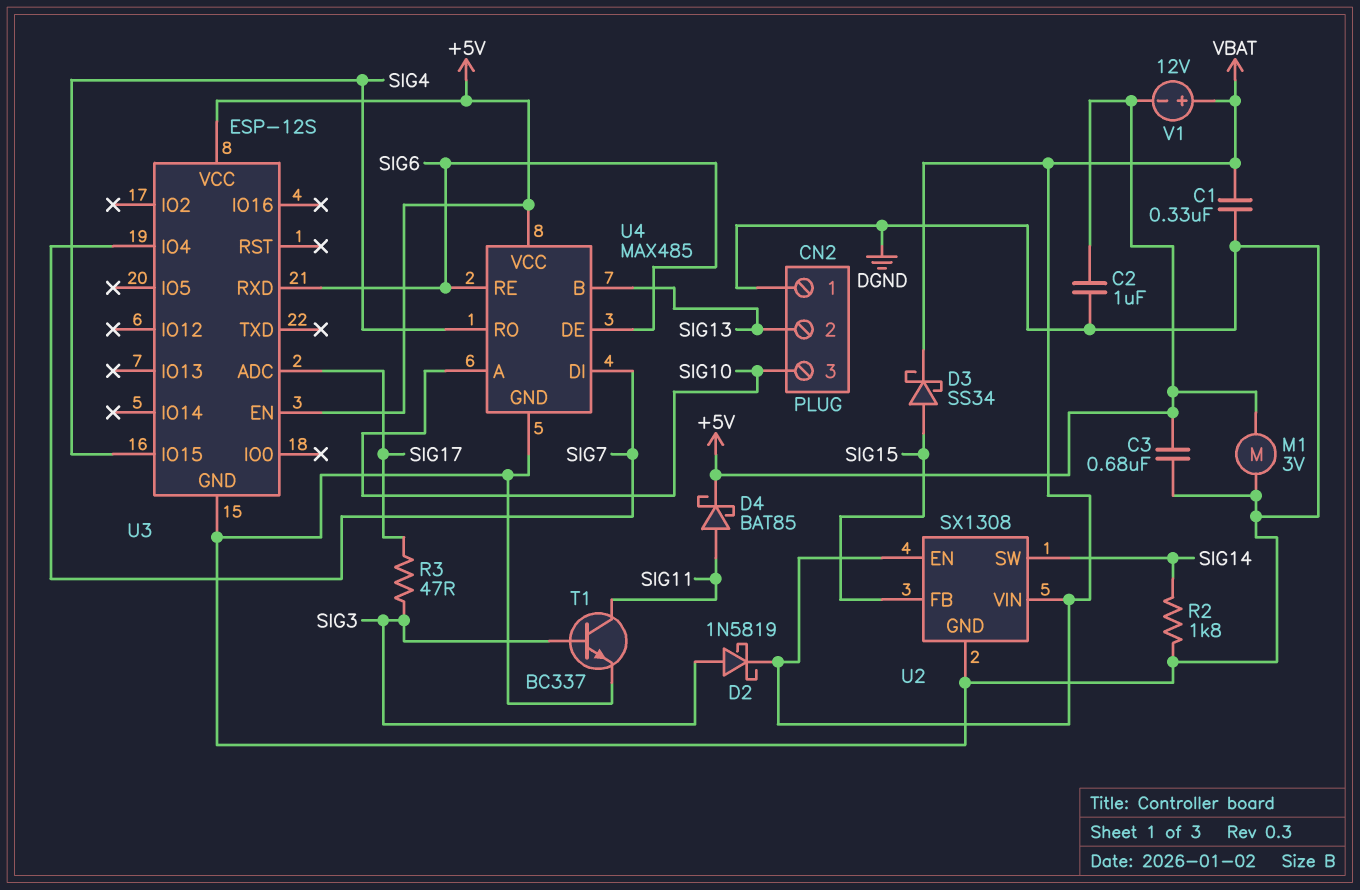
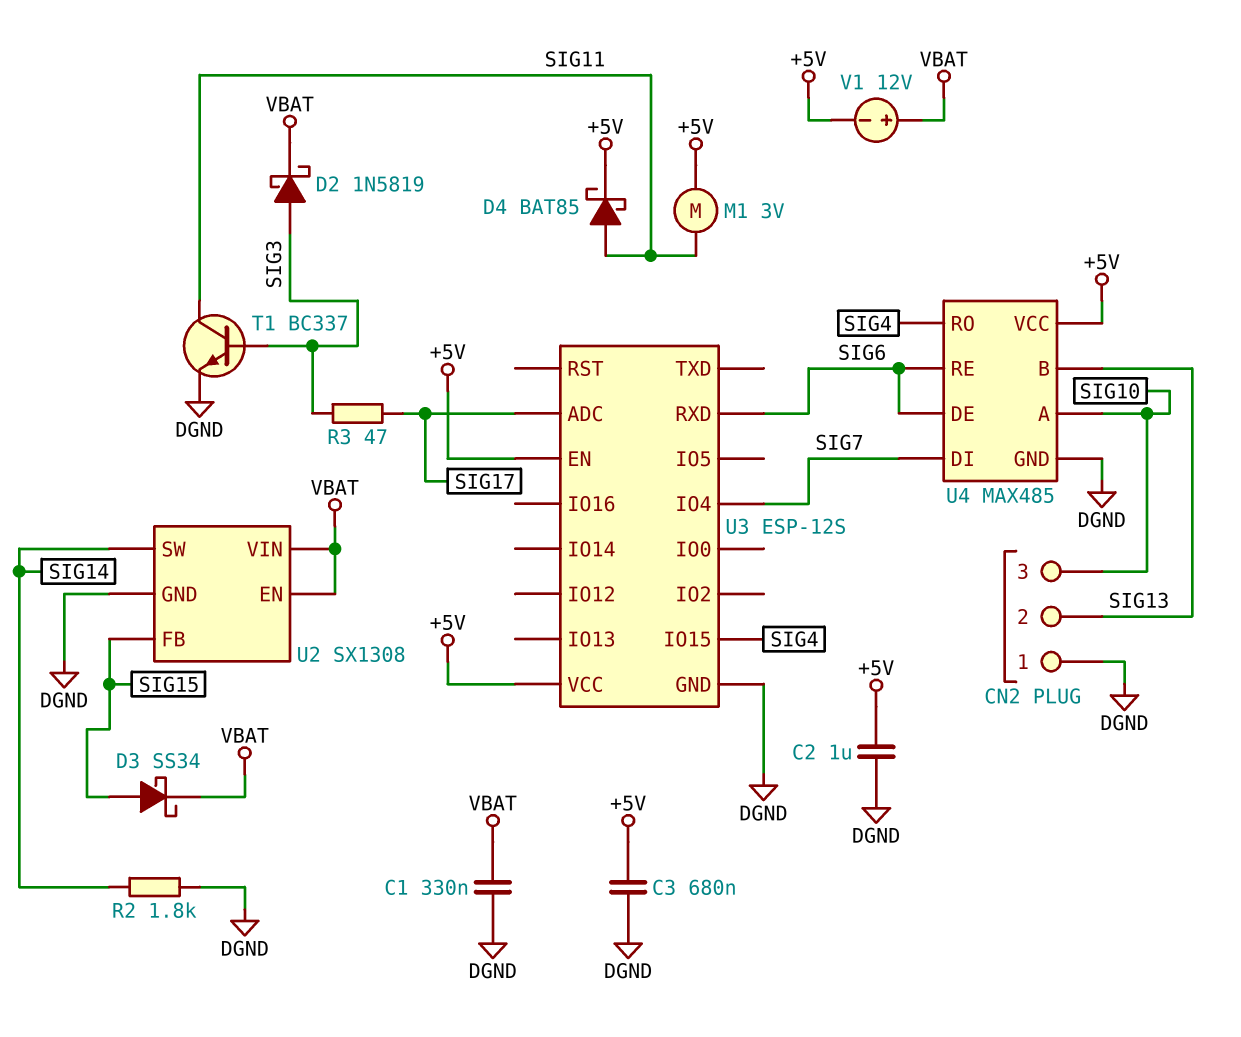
M1: motor 3V (+5V, DGND) -> motor 3V (+5V, SIG11)

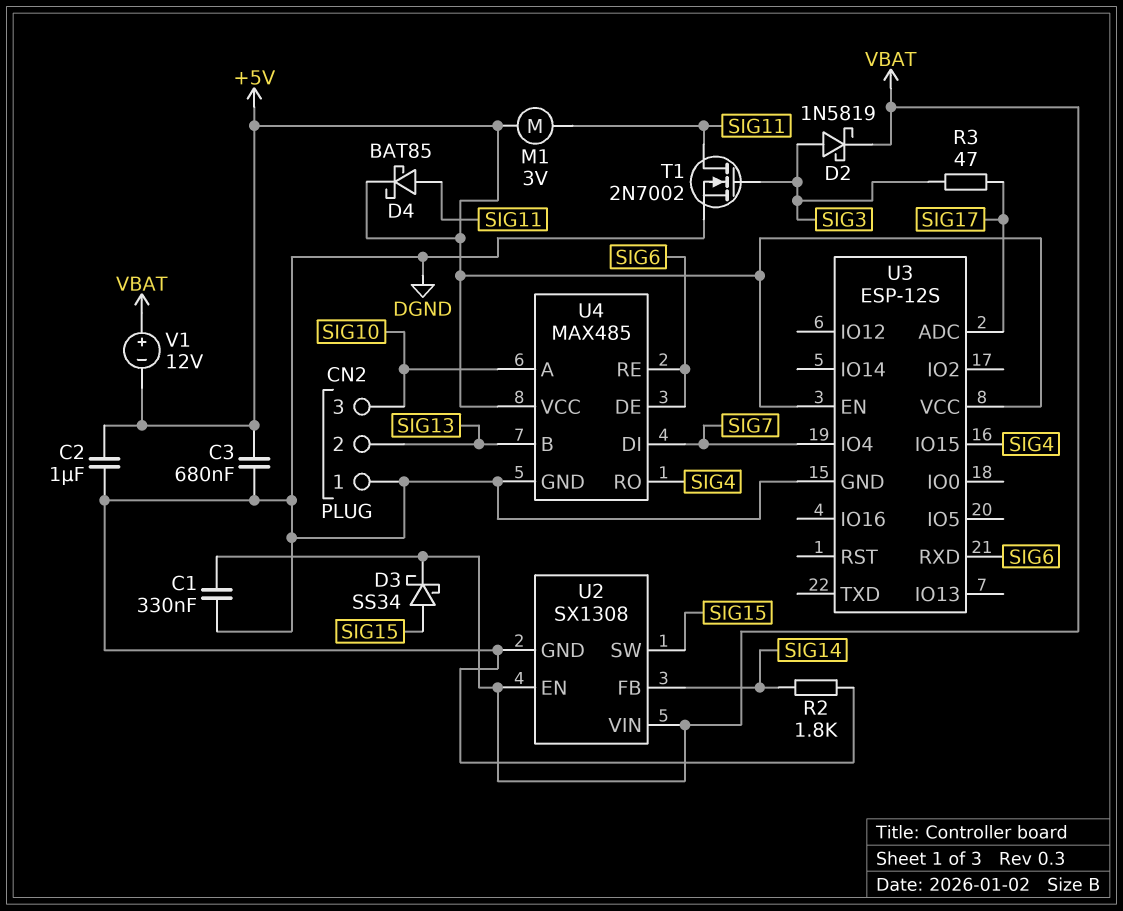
T1: NPN BC337 (B SIG3, C SIG11, E DGND) -> NMOS 2N7002 (G SIG3, D SIG11, S DGND)
U2 pin FB: SIG15 -> SIG14
U2 pin SW: SIG14 -> SIG15

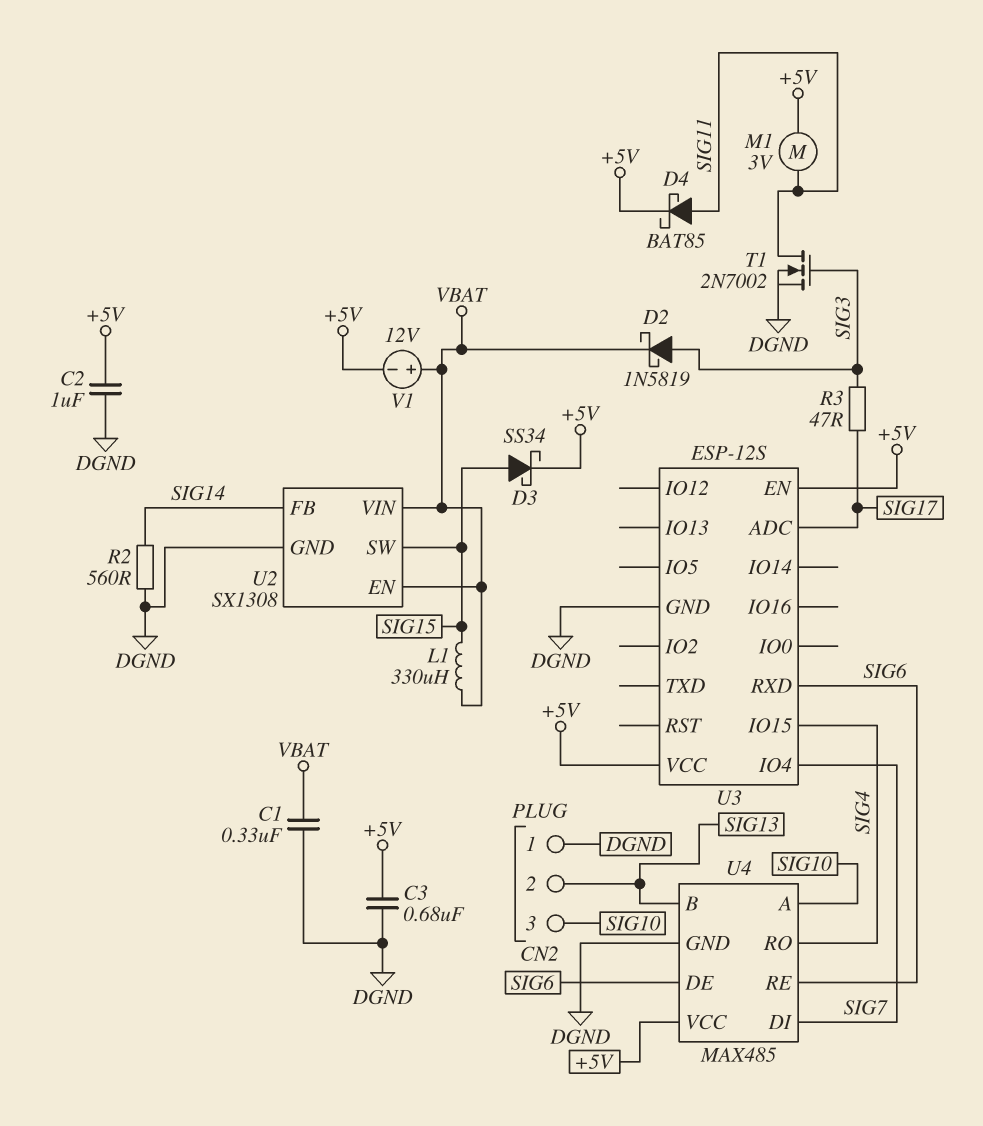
D3: schottky SS34 (A SIG15, K VBAT) -> schottky SS34 (A SIG15, K +5V)
L1: none -> 330uH (SIG15, VBAT)
R2: 1.8k (DGND, SIG14) -> 560 (DGND, SIG14)

